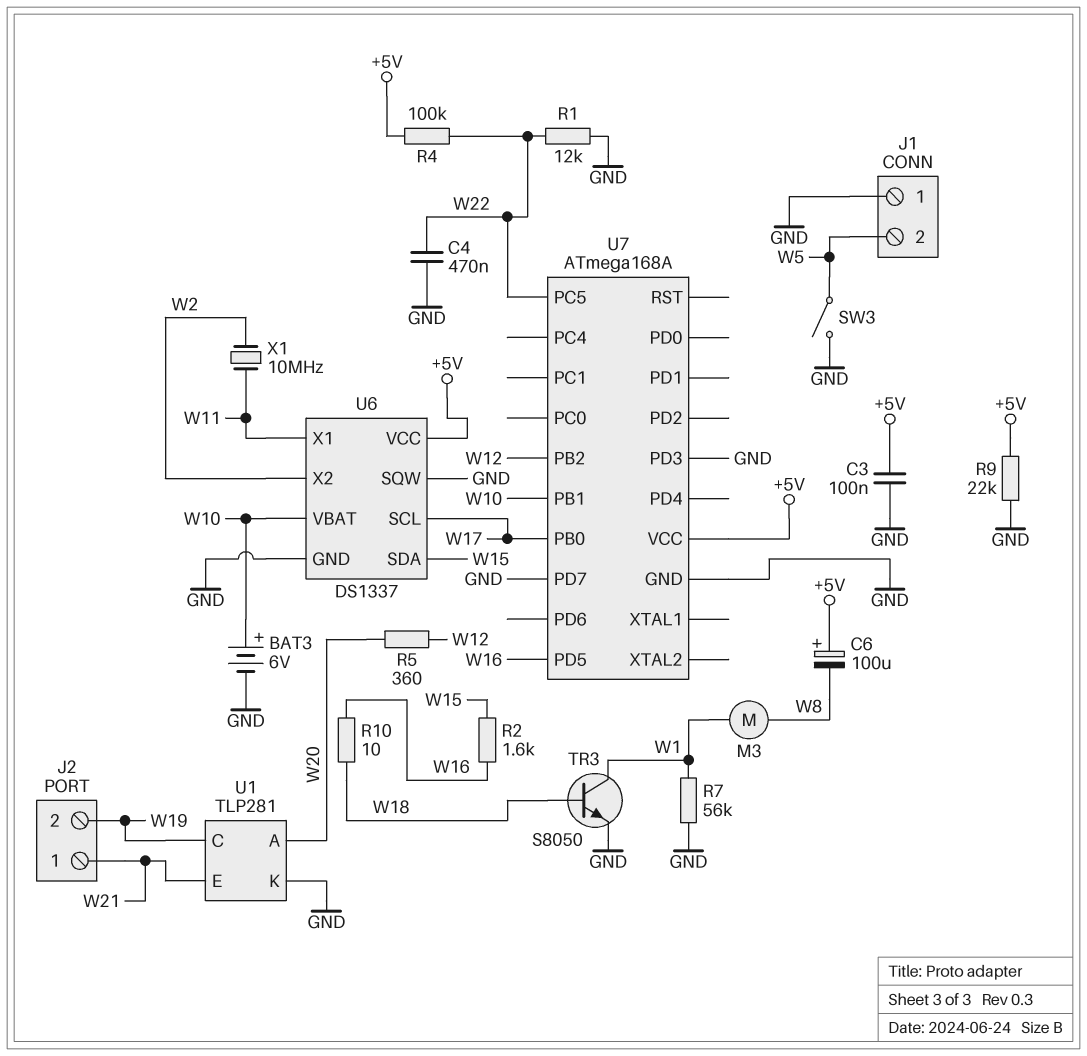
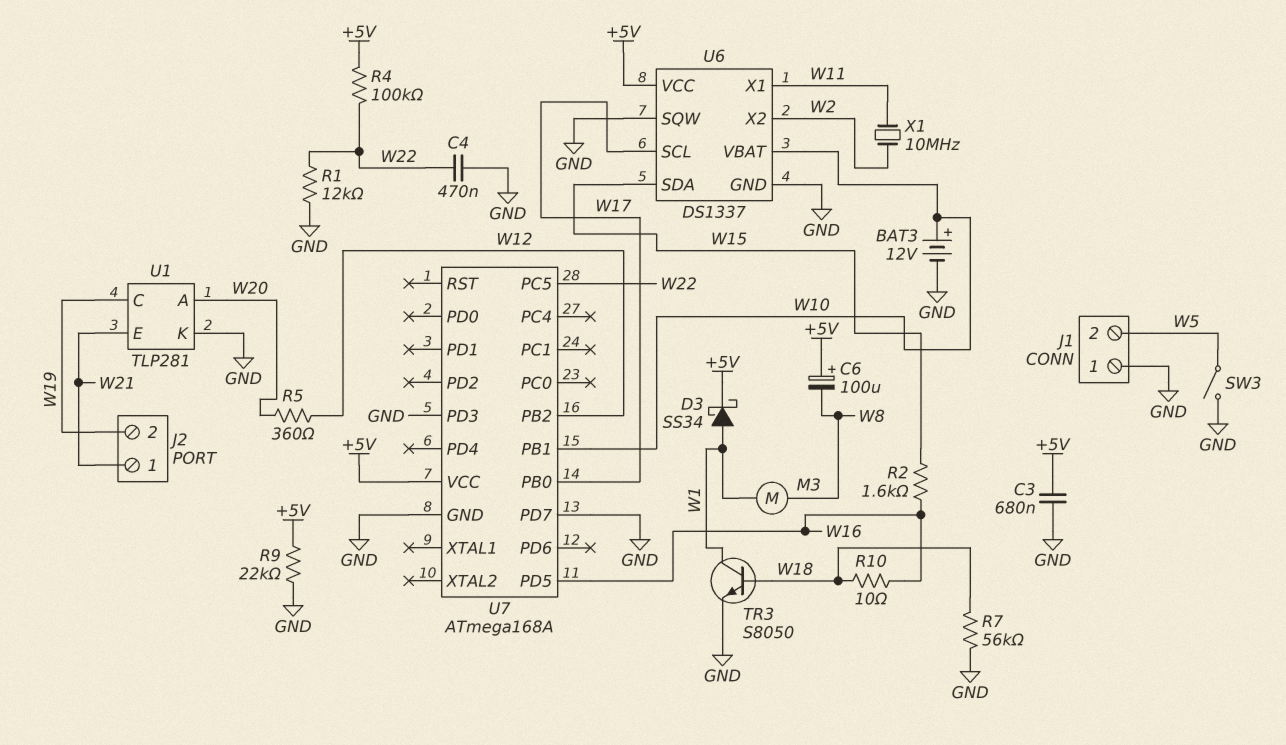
BAT3: 6V (plus W10, minus GND) -> 12V (plus W10, minus GND)
C3: 100nF (+5V, GND) -> 680nF (+5V, GND)
D3: none -> schottky SS34 (A W1, K +5V)
R7: 56k (GND, W1) -> 56k (GND, W18)

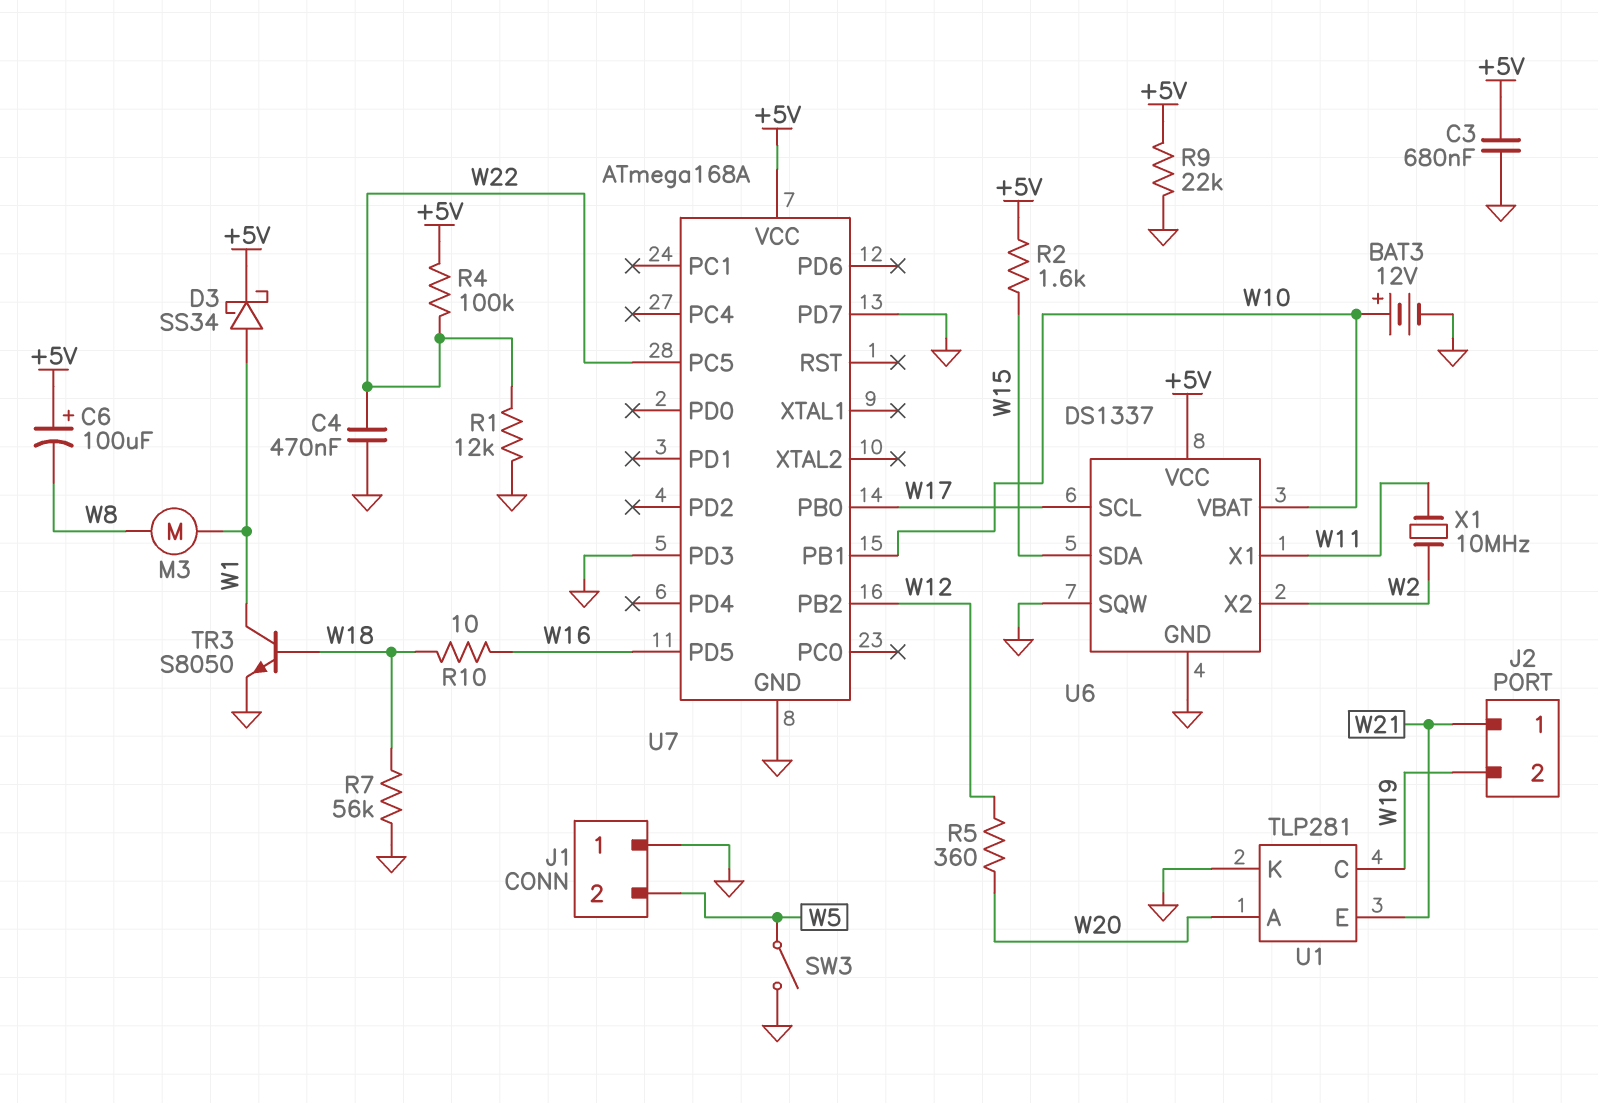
R2: 1.6k (W15, W16) -> 1.6k (+5V, W15)

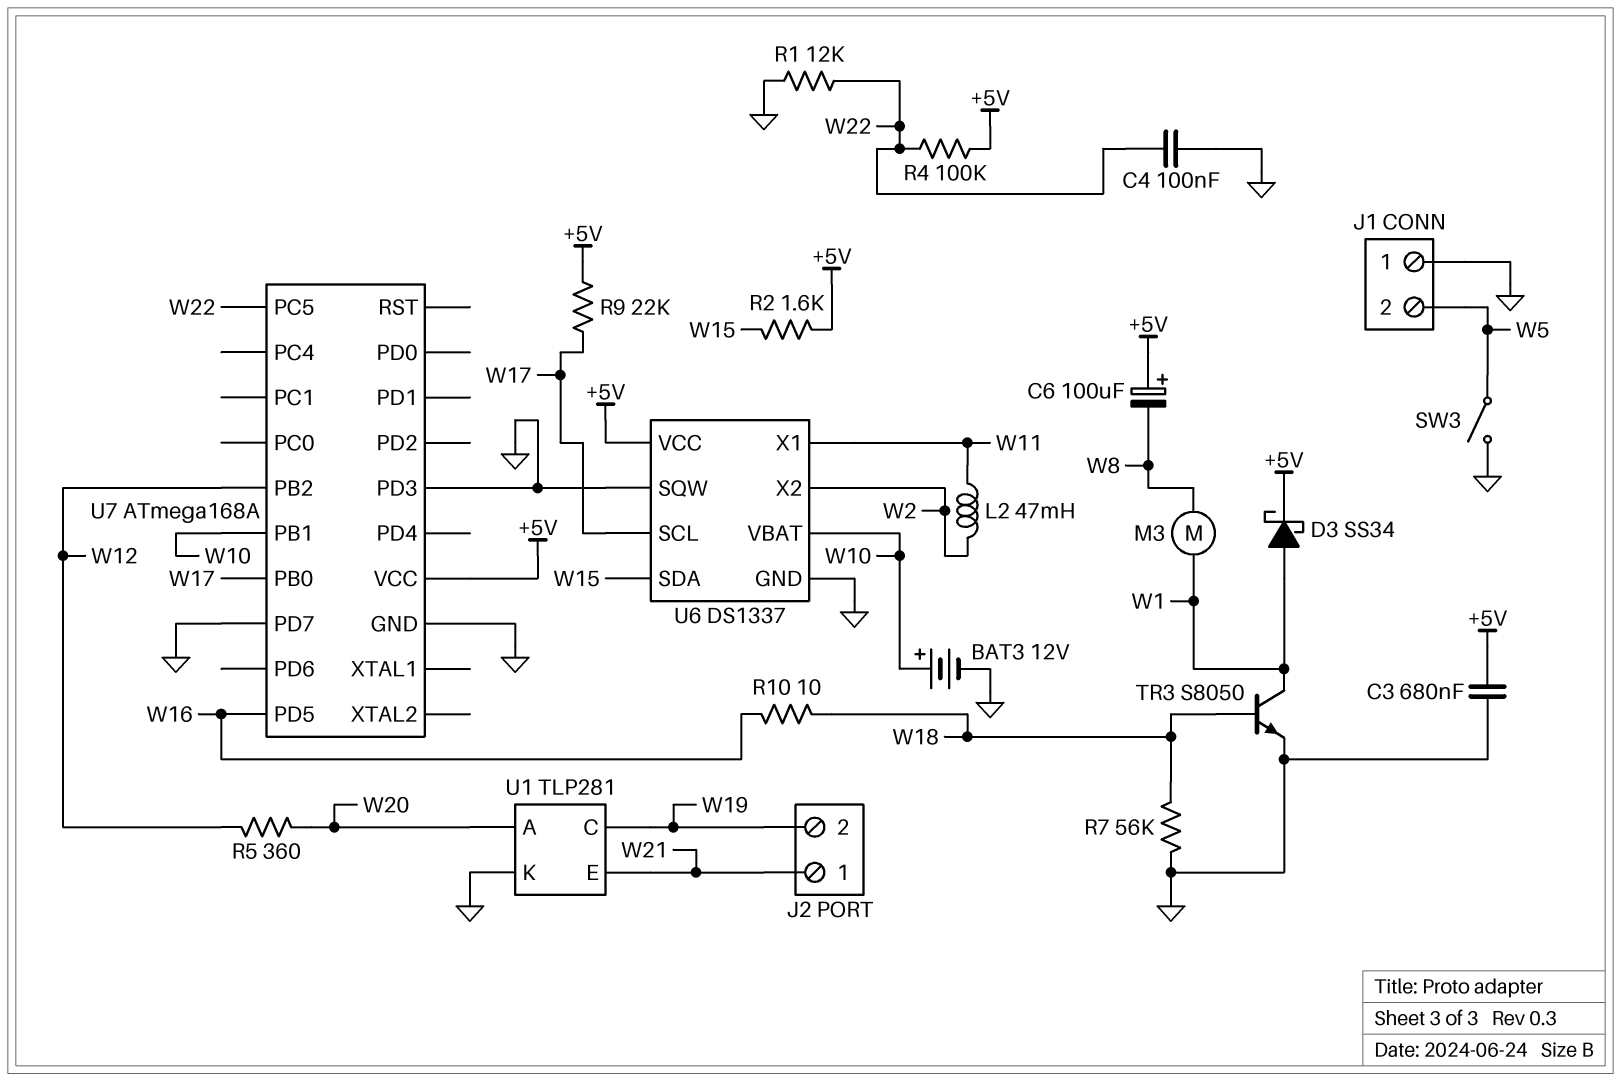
C4: 470nF (GND, W22) -> 100nF (GND, W22)
L2: none -> 47mH (W2, W11)
R9: 22k (+5V, GND) -> 22k (+5V, W17)
X1: 10MHz (W2, W11) -> none

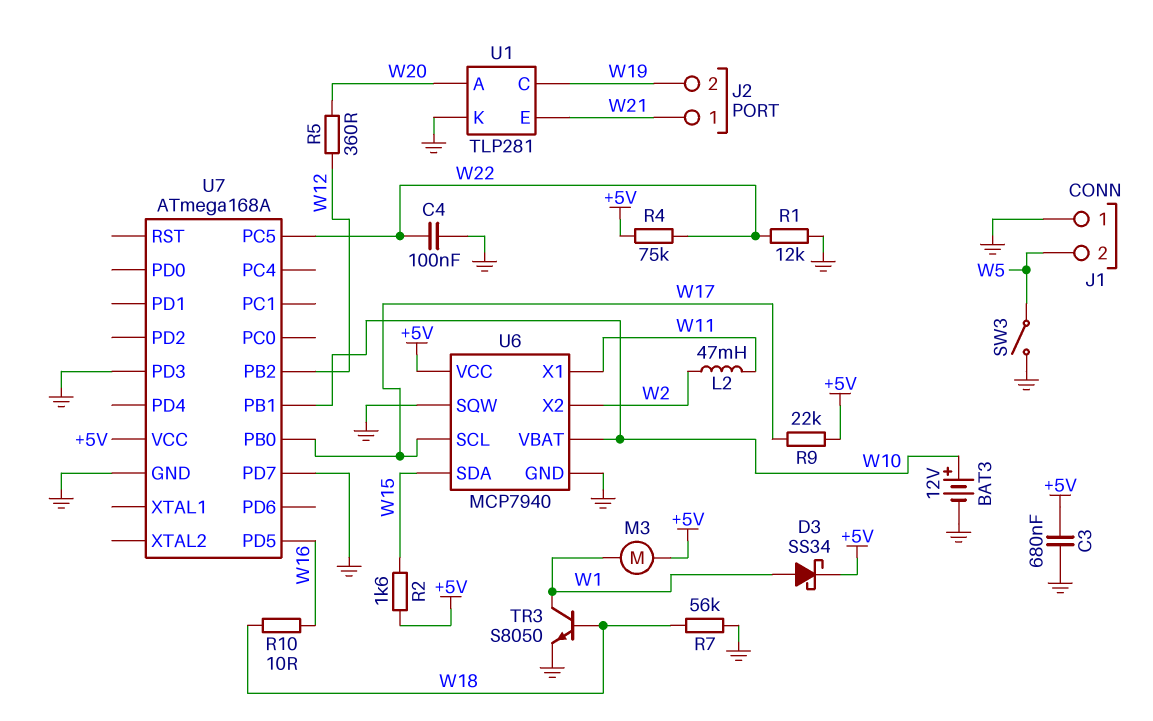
C6: 100uF (plus +5V, minus W8) -> none
M3: motor (W1, W8) -> motor (+5V, W1)
R4: 100k (+5V, W22) -> 75k (+5V, W22)
U6: DS1337 -> MCP7940

